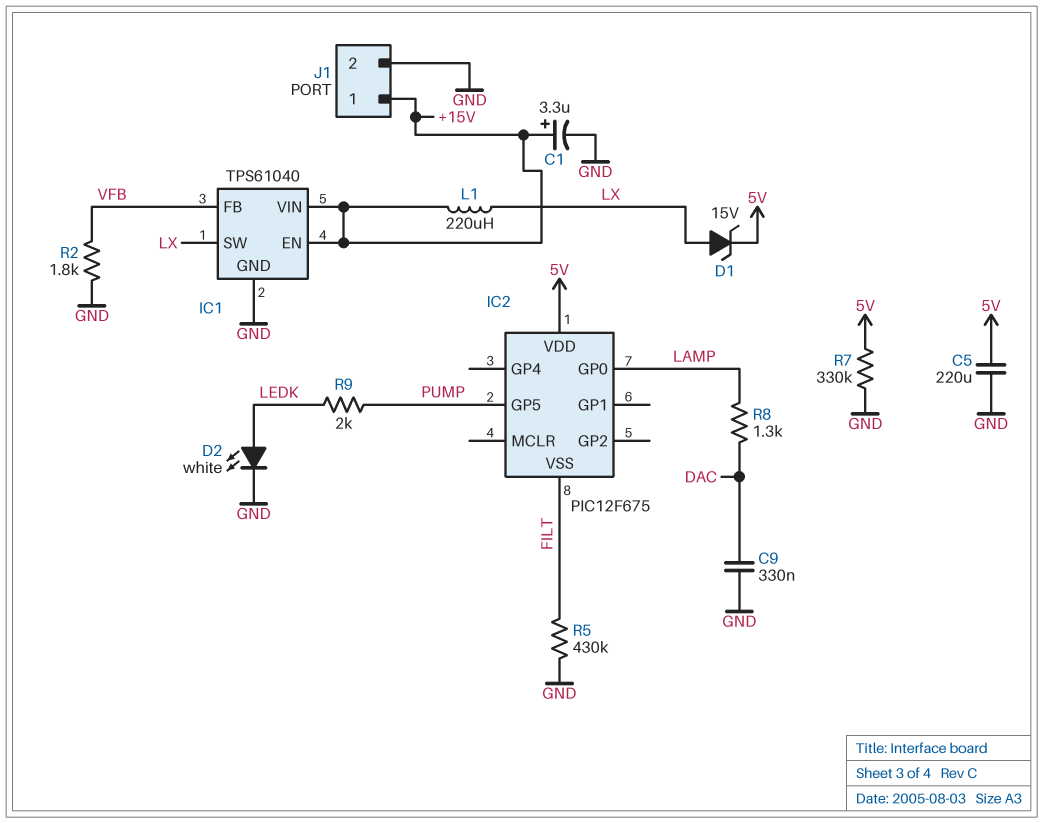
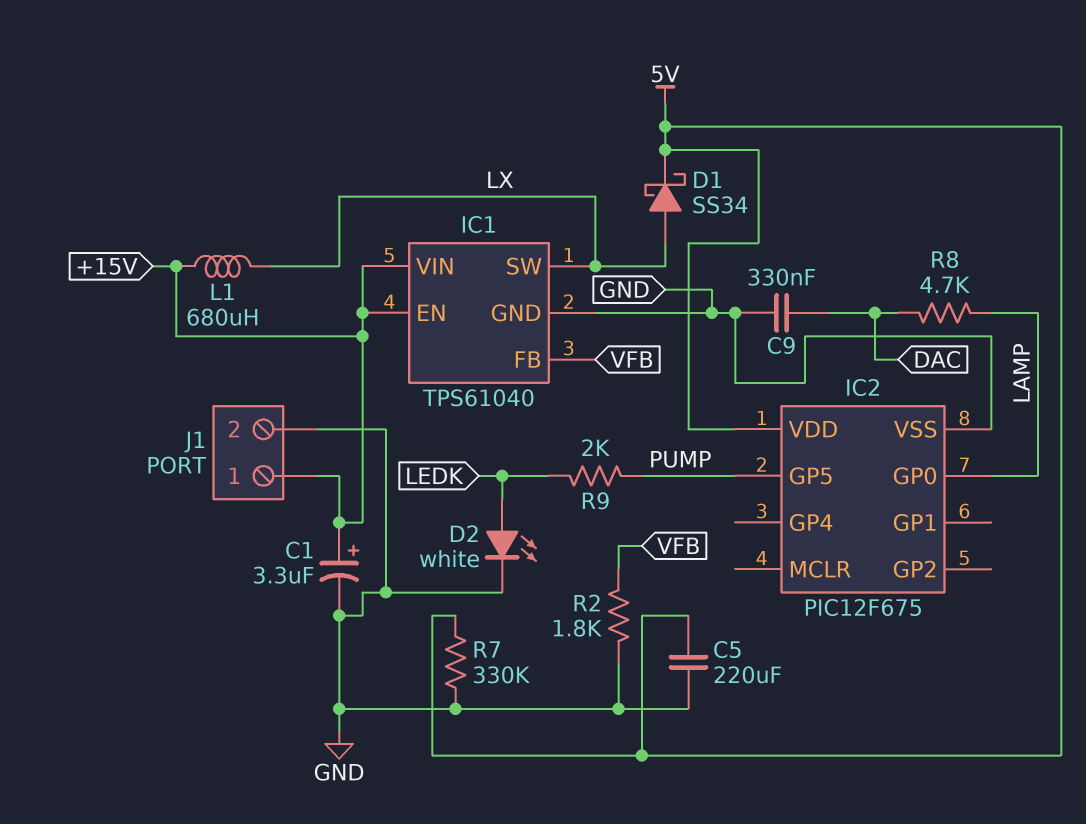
D1: zener 15V (A LX, K 5V) -> schottky SS34 (A LX, K 5V)
IC2 pin VSS: FILT -> GND
L1: 220uH (+15V, LX) -> 680uH (+15V, LX)
R5: 430k (FILT, GND) -> none
R8: 1.3k (DAC, LAMP) -> 4.7k (DAC, LAMP)

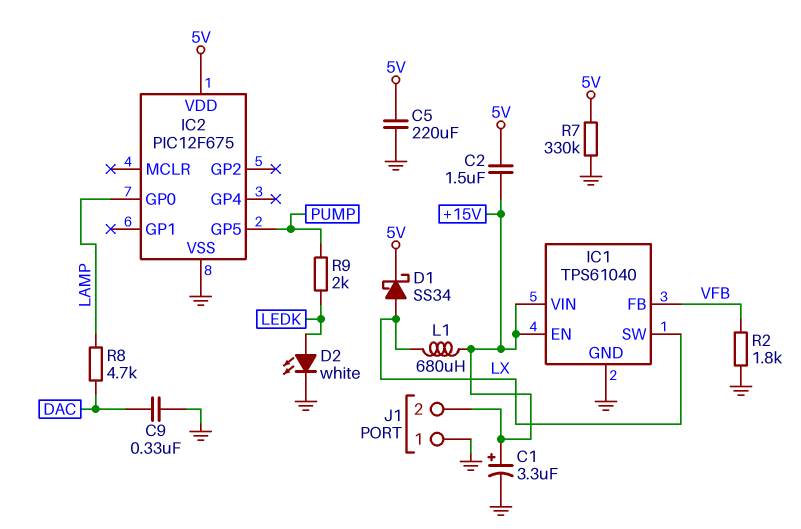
C2: none -> 1.5uF (+15V, 5V)
J1 pin 1: +15V -> GND
J1 pin 2: GND -> +15V

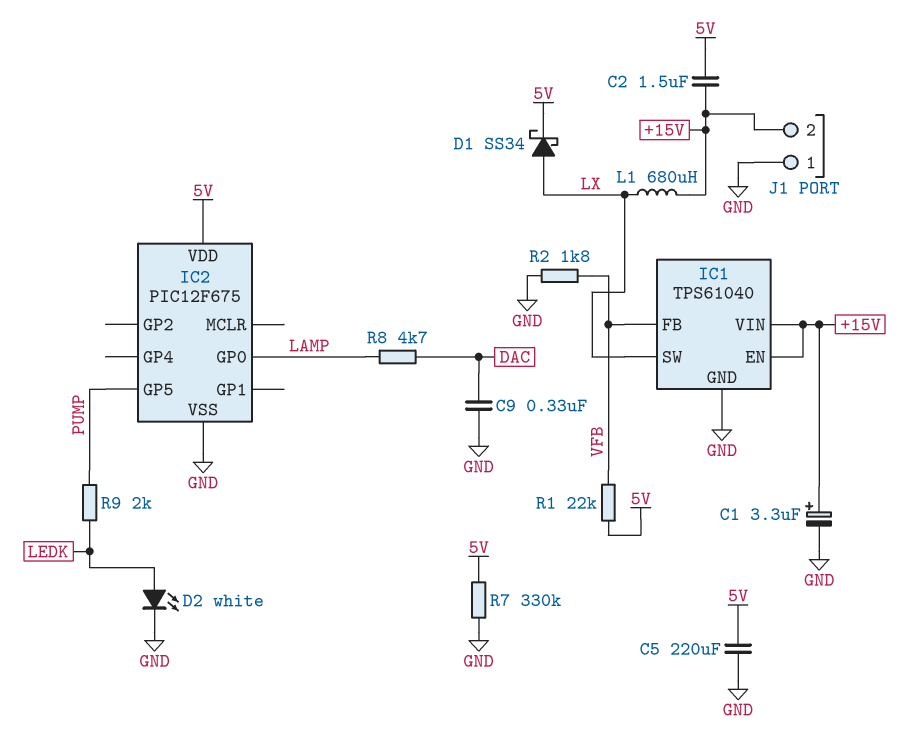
R1: none -> 22k (5V, VFB)

